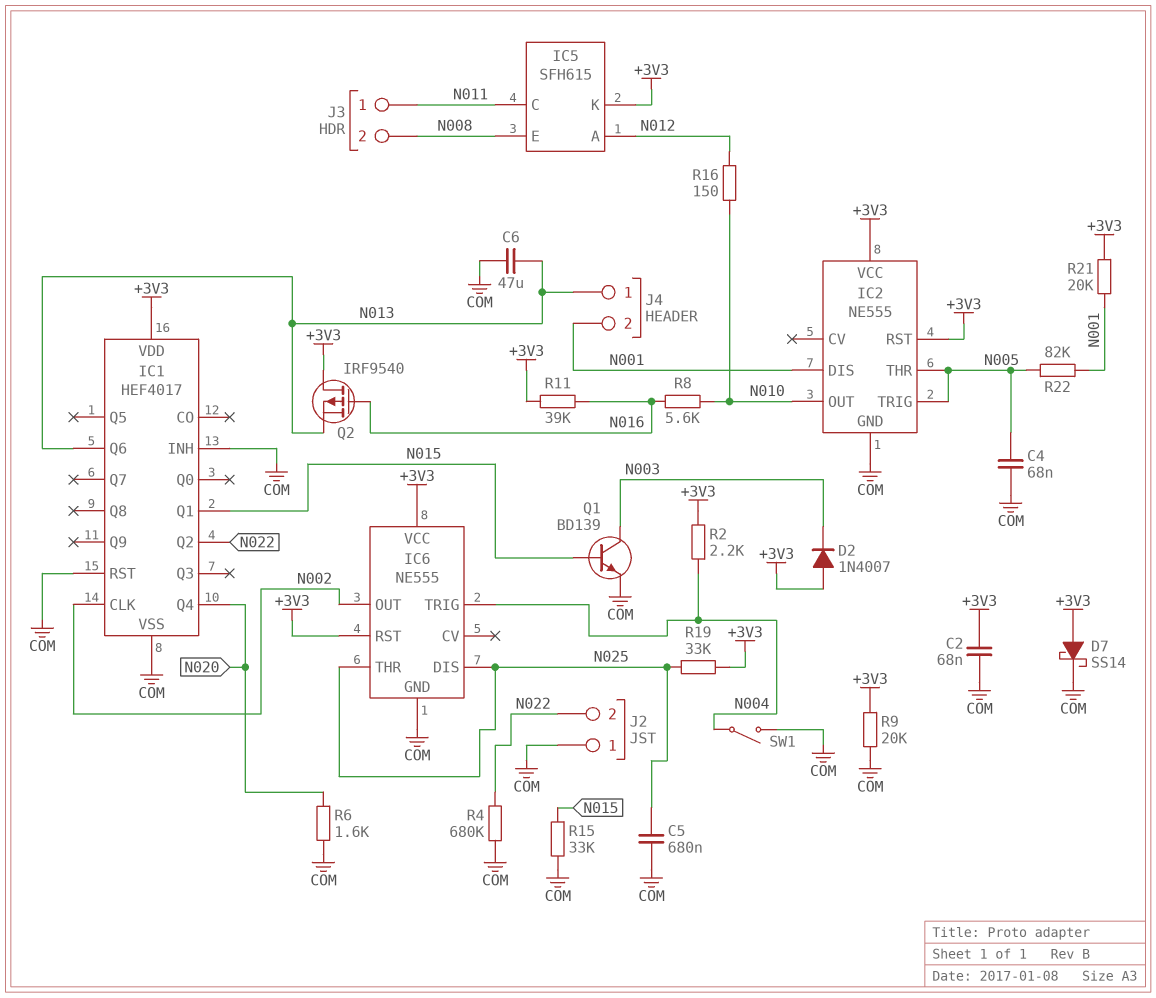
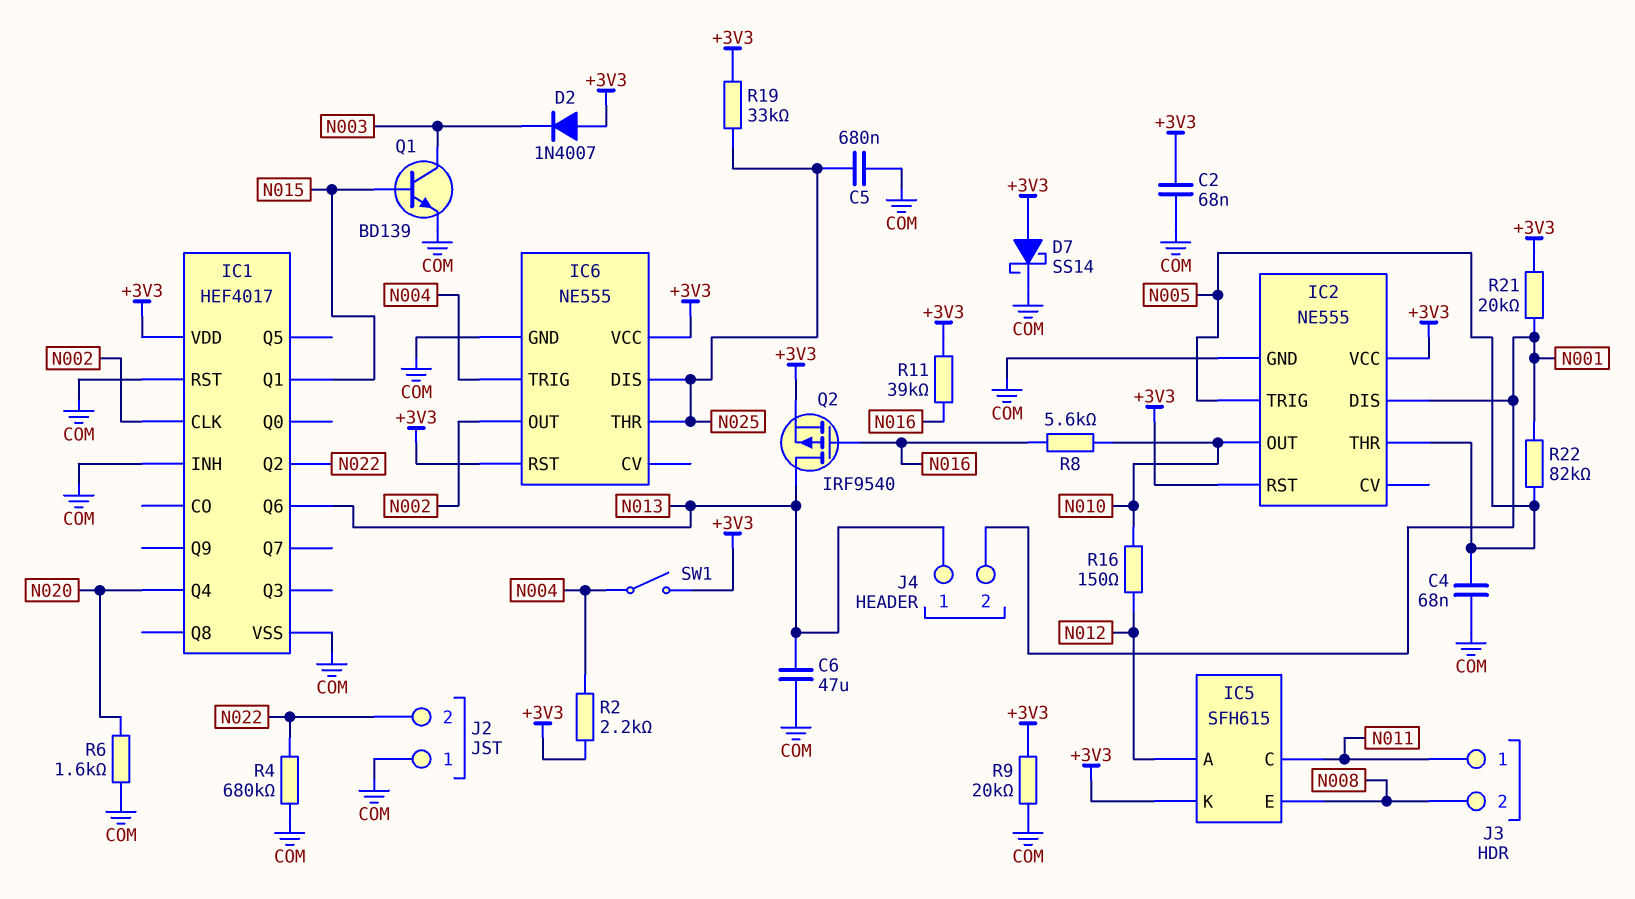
Q2: PMOS IRF9540 (G N016, D +3V3, S N013) -> PMOS IRF9540 (G N016, D N013, S +3V3)
R15: 33k (COM, N015) -> none
SW1: switch (COM, N004) -> switch (+3V3, N004)

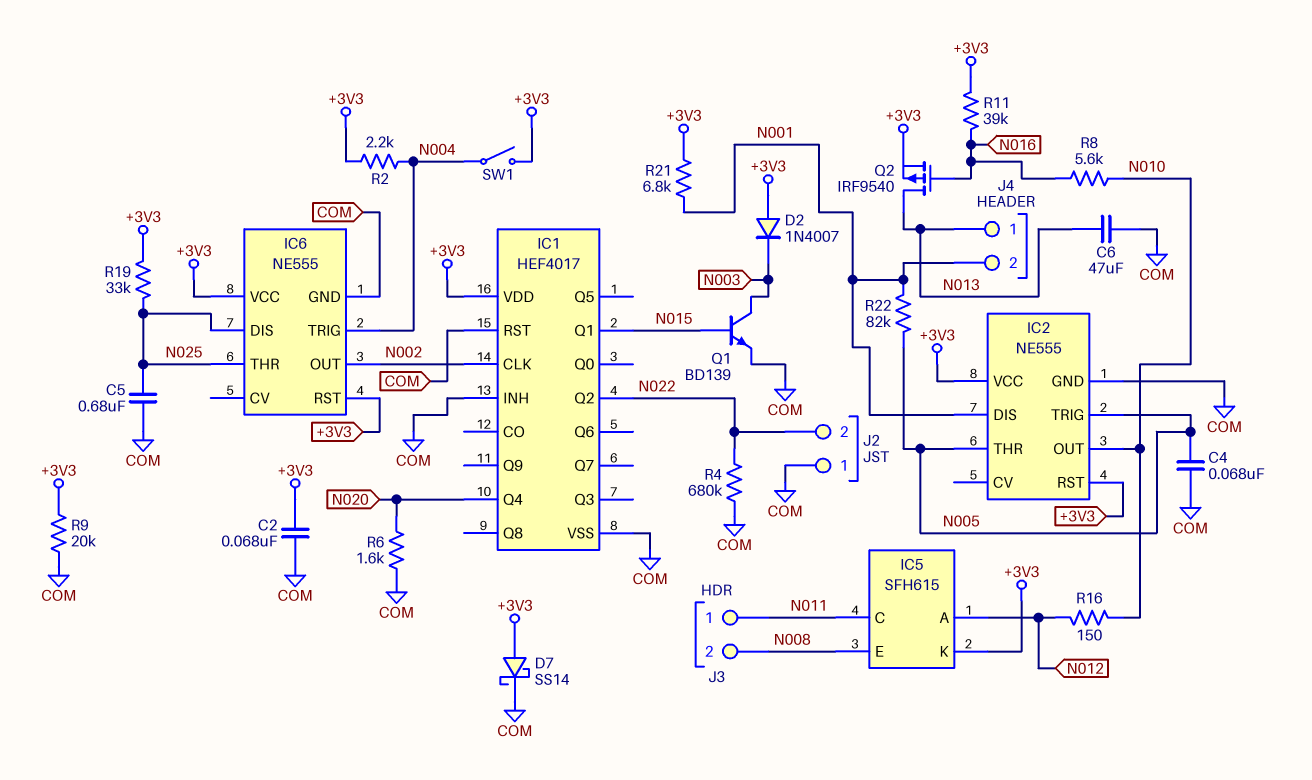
IC1 pin Q6: N013 -> none
R21: 20k (+3V3, N001) -> 6.8k (+3V3, N001)

